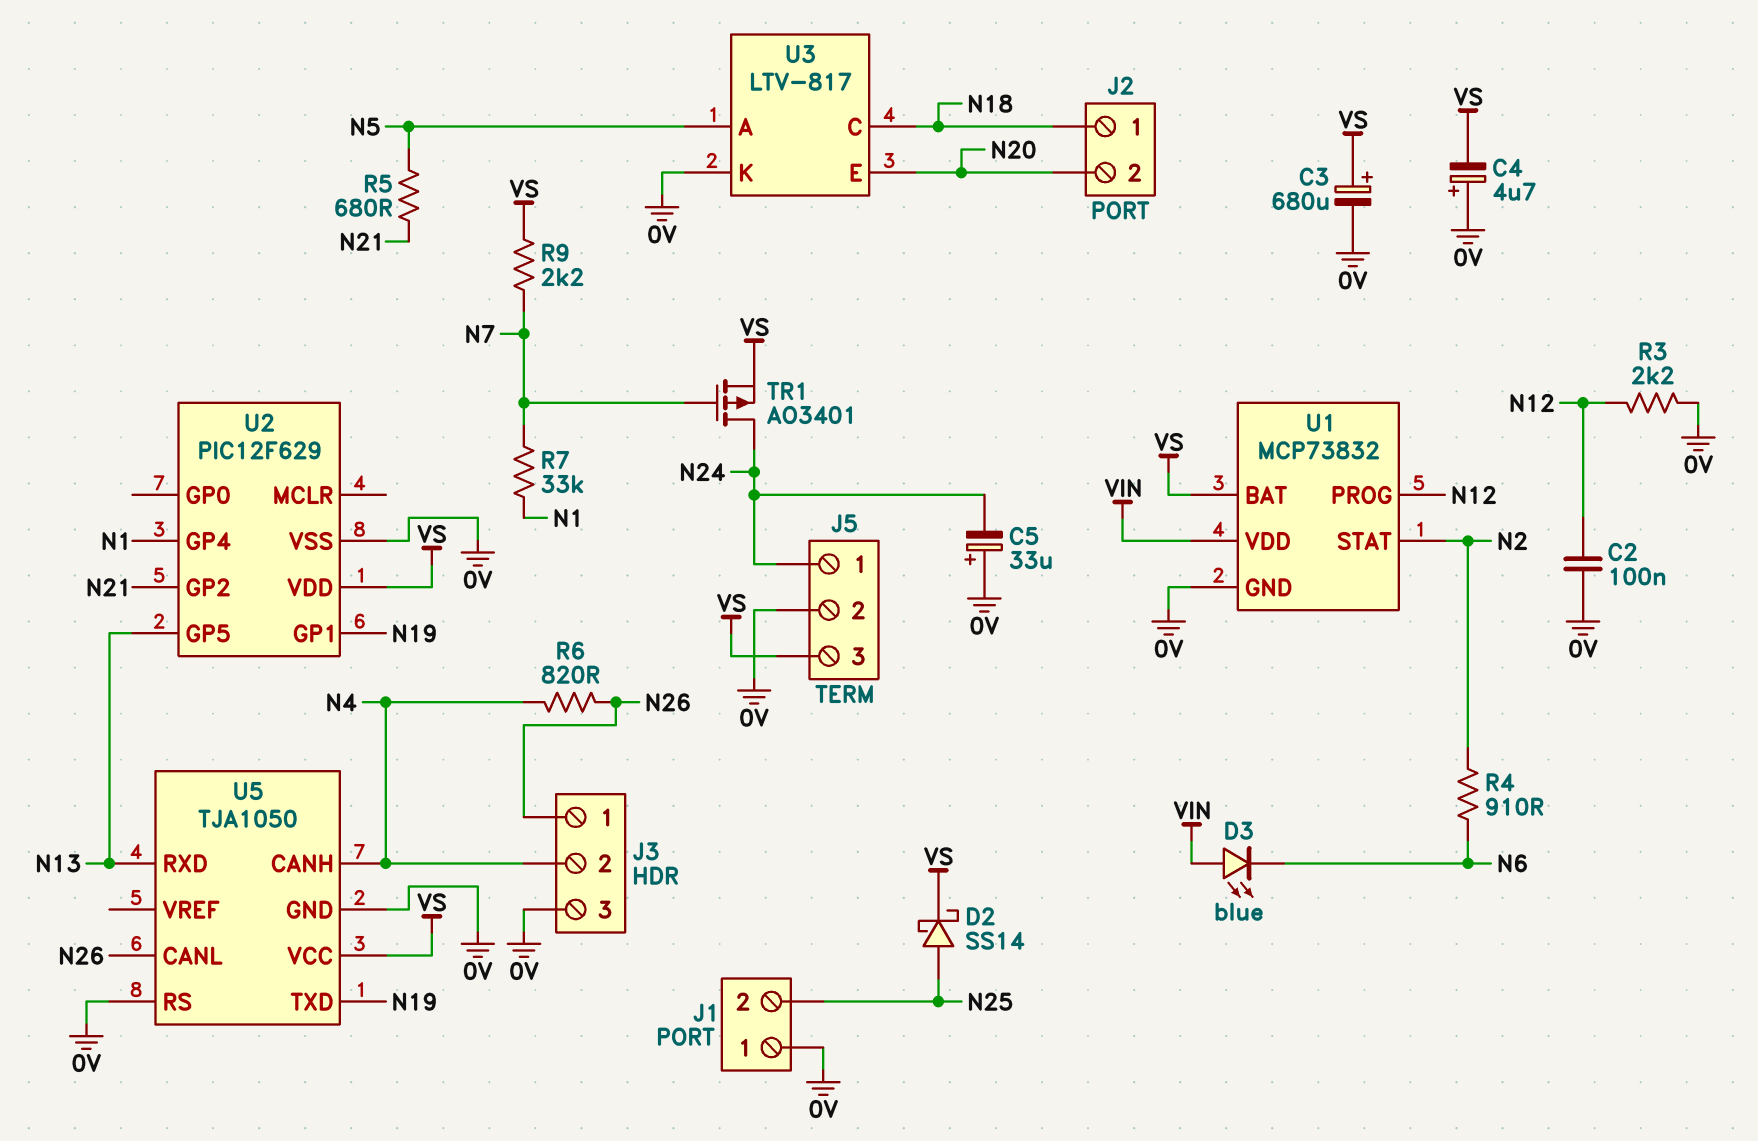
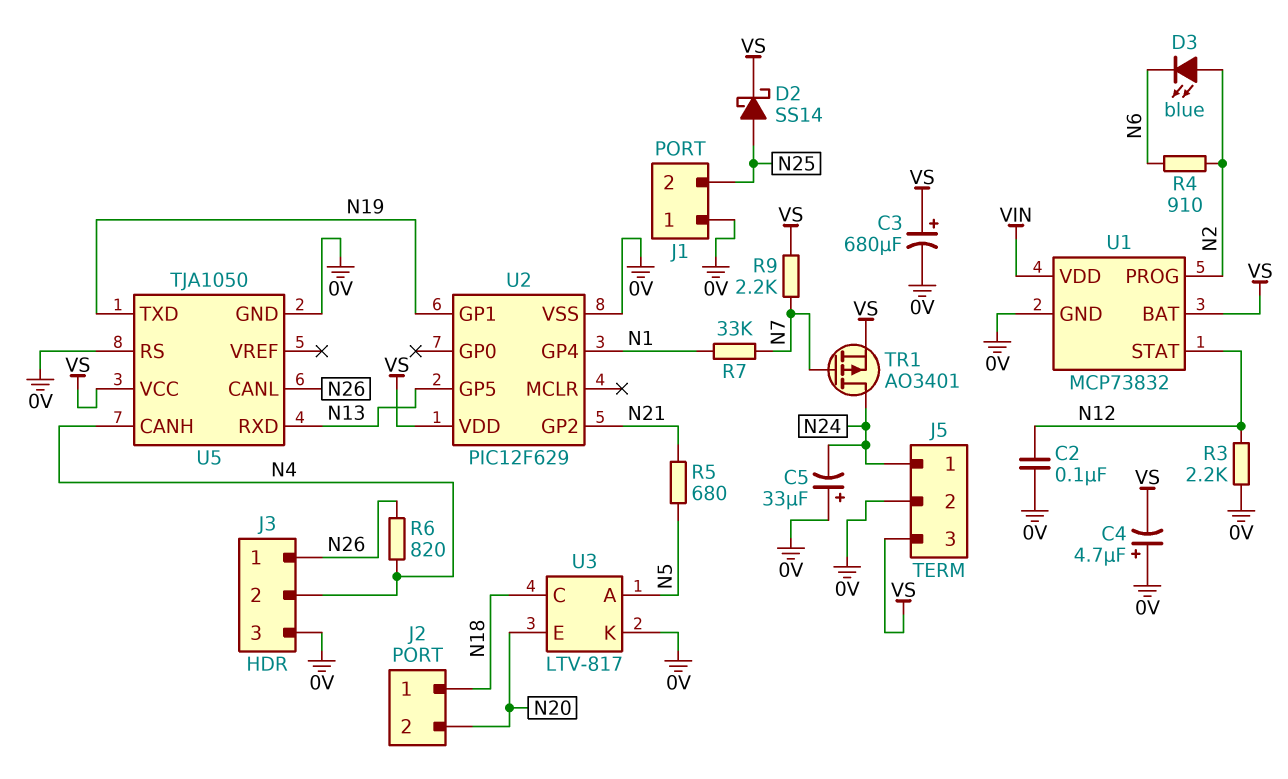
D3: LED blue (A VIN, K N6) -> LED blue (A N2, K N6)
U1 pin PROG: N12 -> N2
U1 pin STAT: N2 -> N12

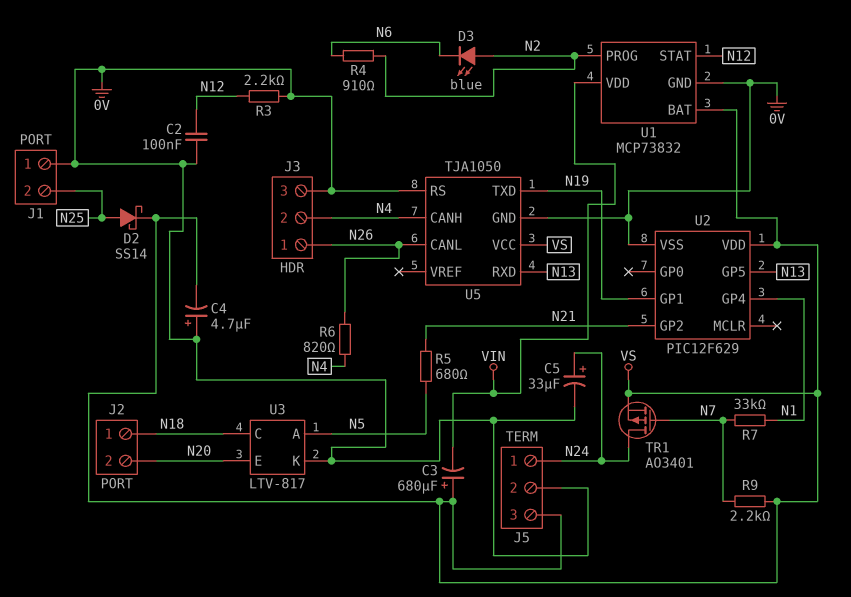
C3: 680uF (plus VS, minus 0V) -> 680uF (plus VS, minus VIN)
C5: 33uF (plus 0V, minus N24) -> 33uF (plus N24, minus 0V)

